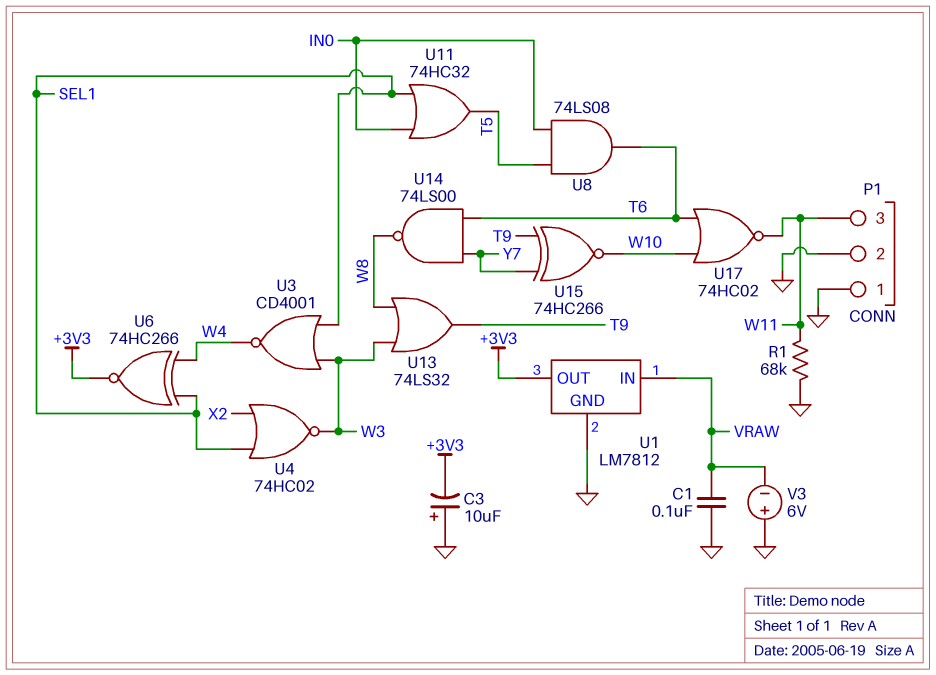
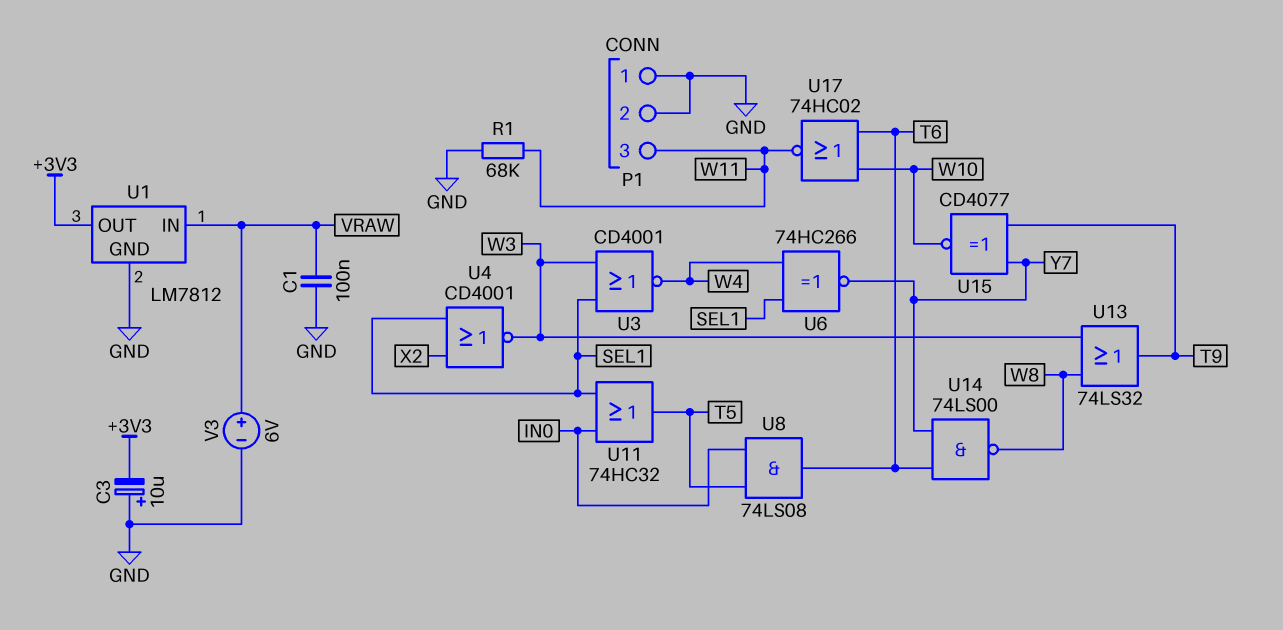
U4: NOR 74HC02 (in SEL1, in X2, out W3) -> NOR CD4001 (in SEL1, in X2, out W3)
U6: XNOR 74HC266 (in SEL1, in W4, out +3V3) -> XNOR 74HC266 (in SEL1, in W4, out Y7)
U15: XNOR 74HC266 (in T9, in Y7, out W10) -> XNOR CD4077 (in T9, in Y7, out W10)
V3: 6V (plus GND, minus VRAW) -> 6V (plus VRAW, minus GND)

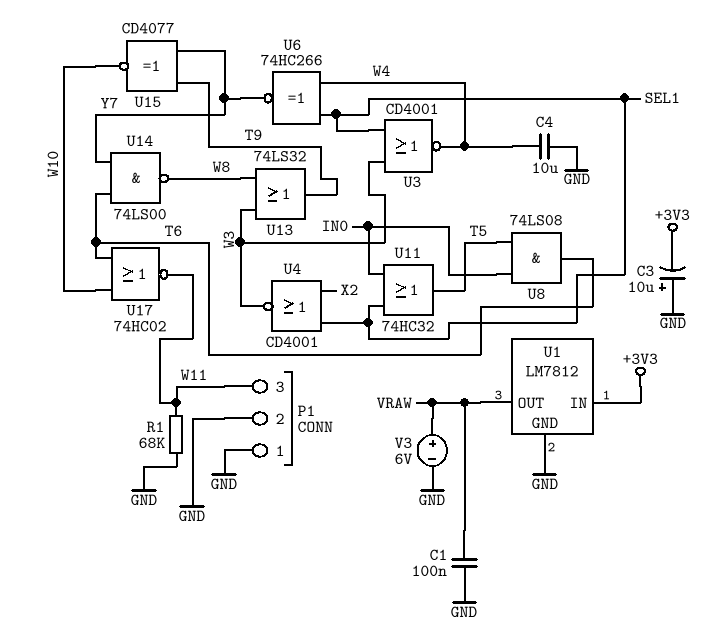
C4: none -> 10uF (GND, W4)
U1 pin IN: VRAW -> +3V3
U1 pin OUT: +3V3 -> VRAW

